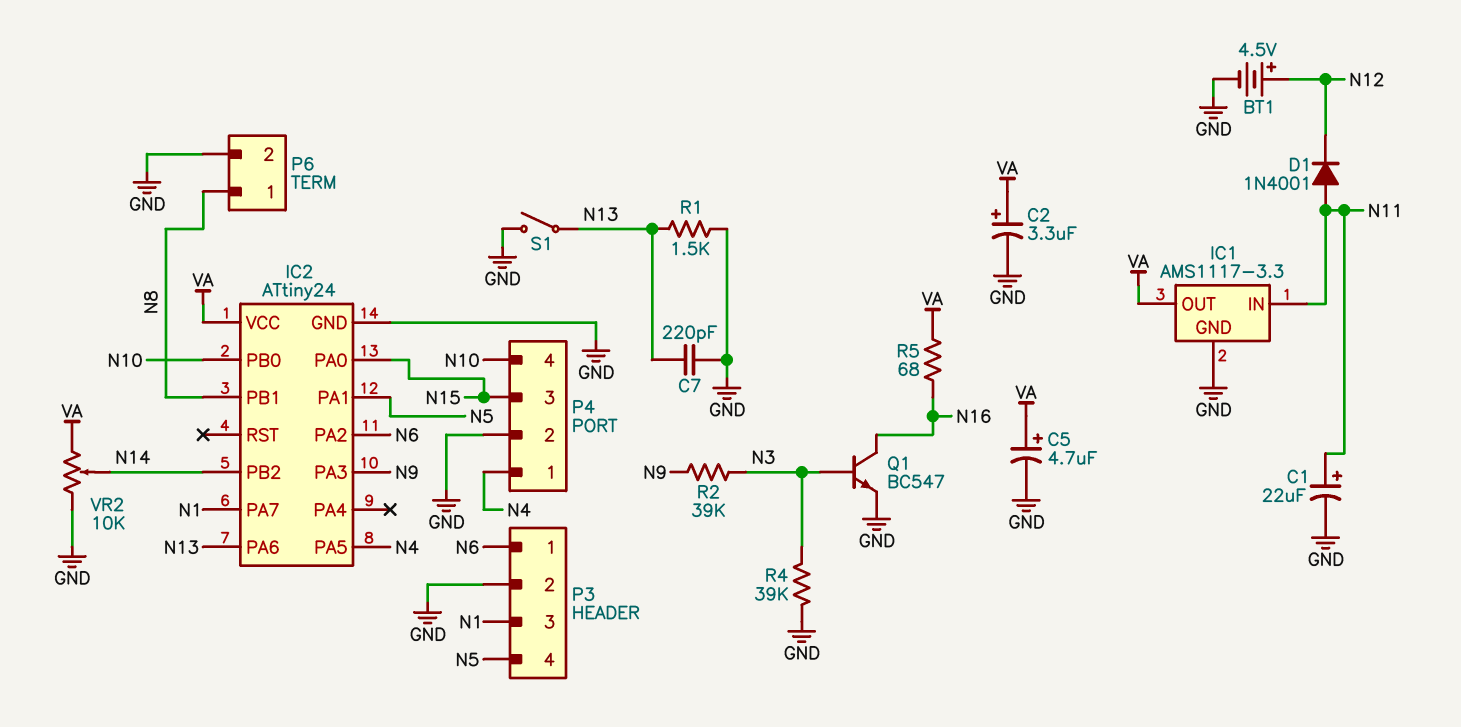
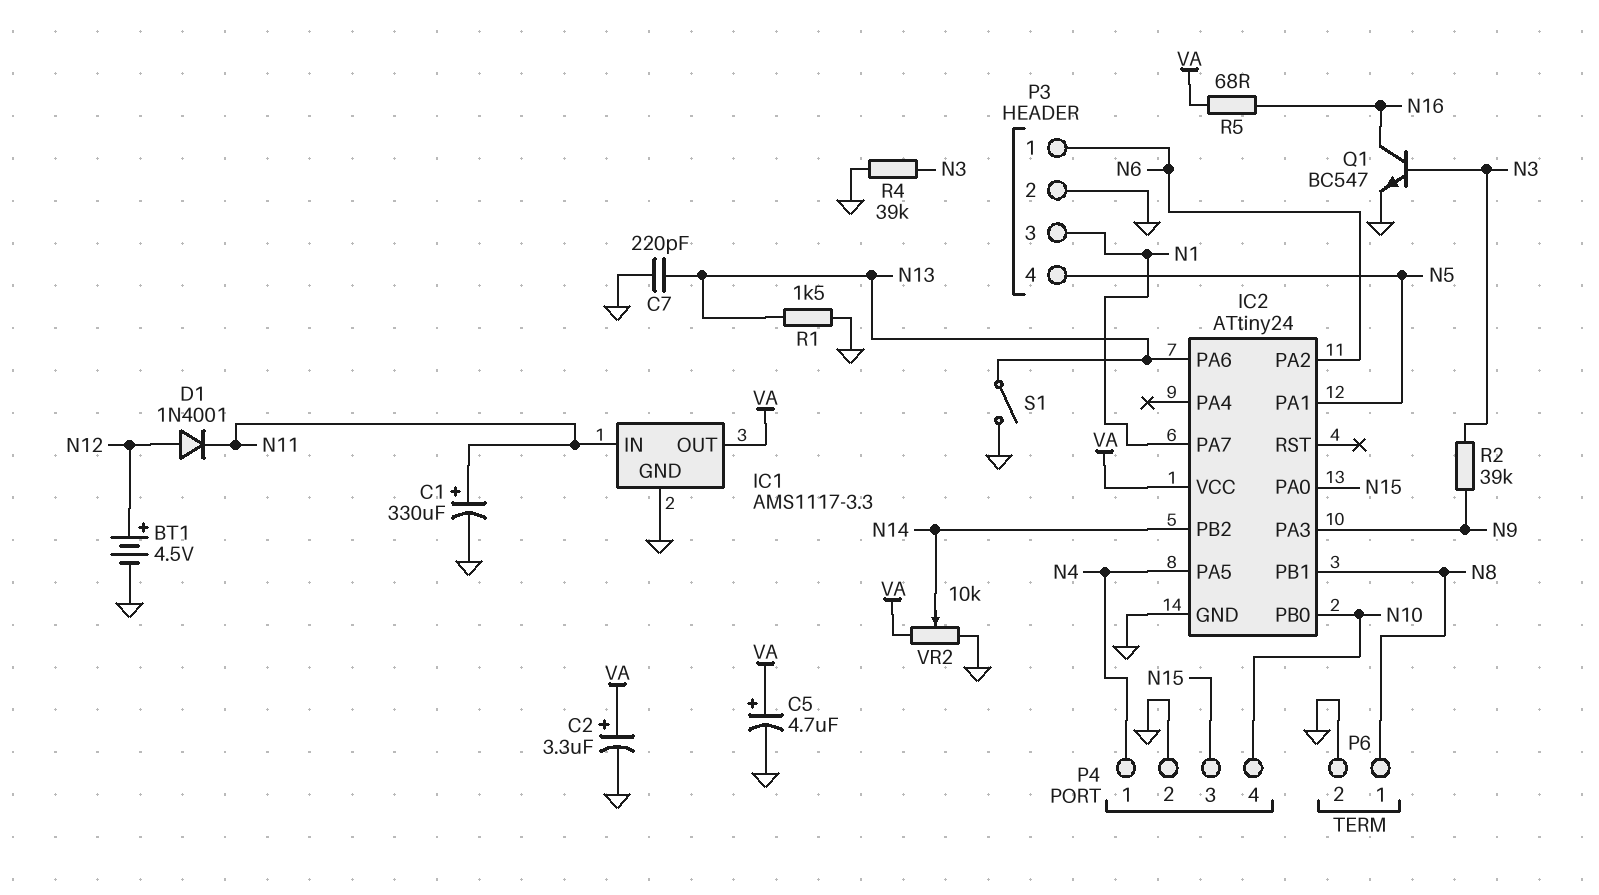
C1: 22uF (plus N11, minus GND) -> 330uF (plus N11, minus GND)
D1: diode 1N4001 (A N11, K N12) -> diode 1N4001 (A N12, K N11)

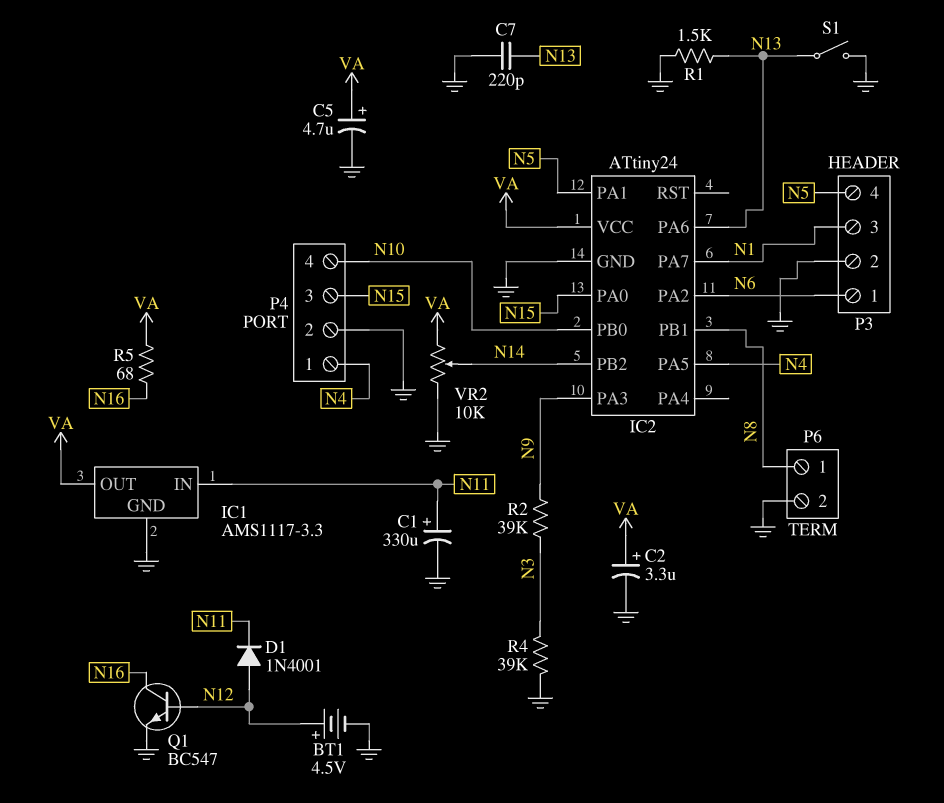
Q1: NPN BC547 (B N3, C N16, E GND) -> NPN BC547 (B N12, C N16, E GND)

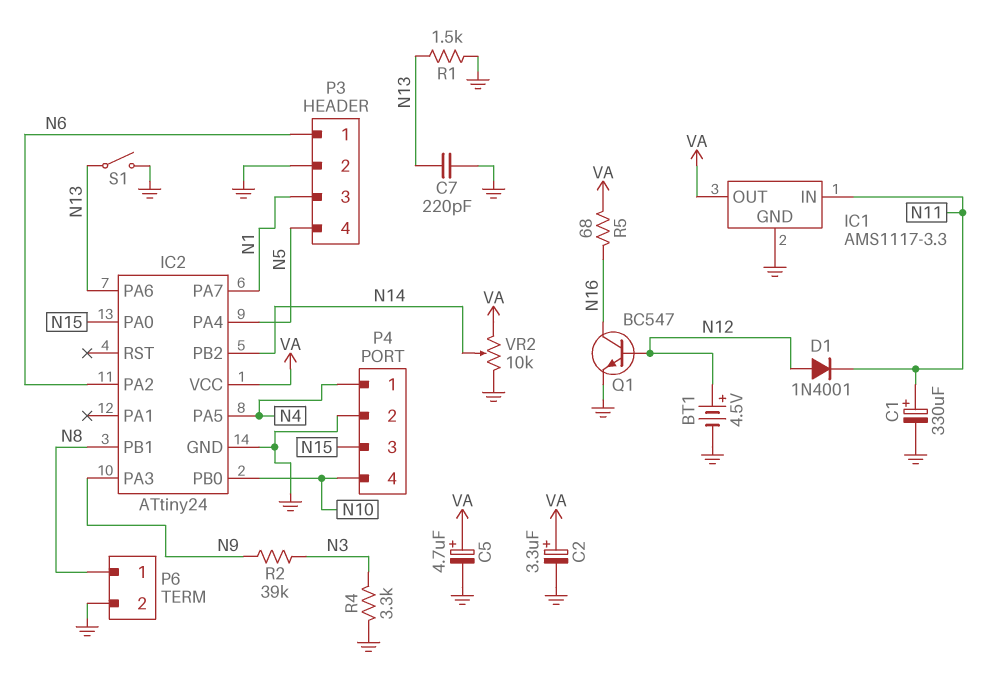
IC2 pin PA1: N5 -> none
IC2 pin PA4: none -> N5
R4: 39k (GND, N3) -> 3.3k (GND, N3)

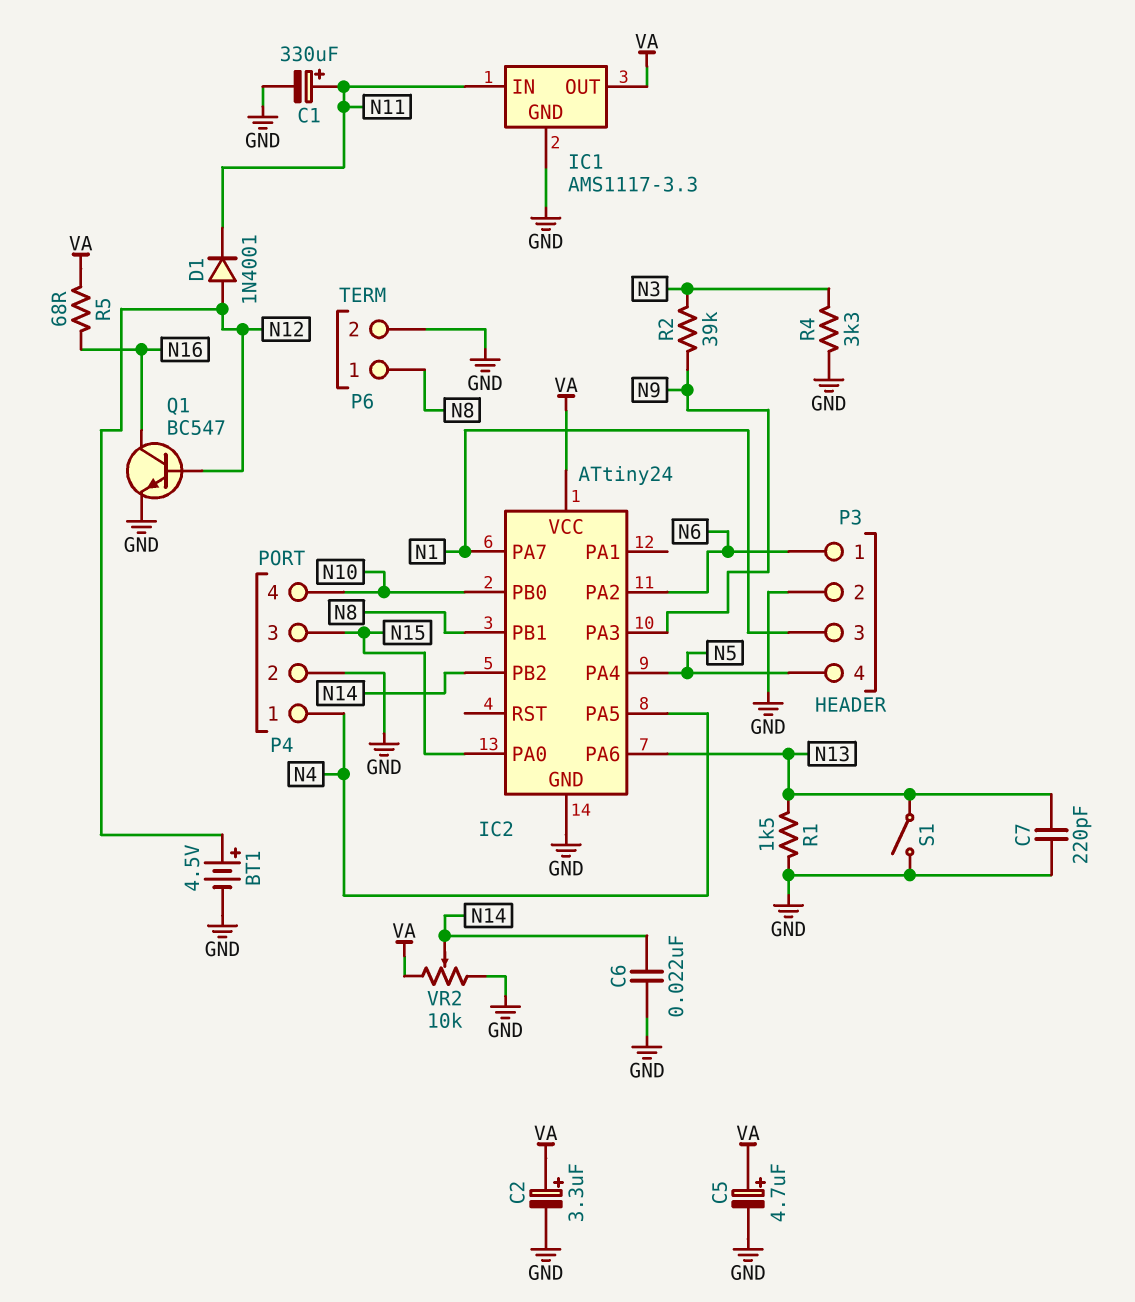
C6: none -> 22nF (GND, N14)

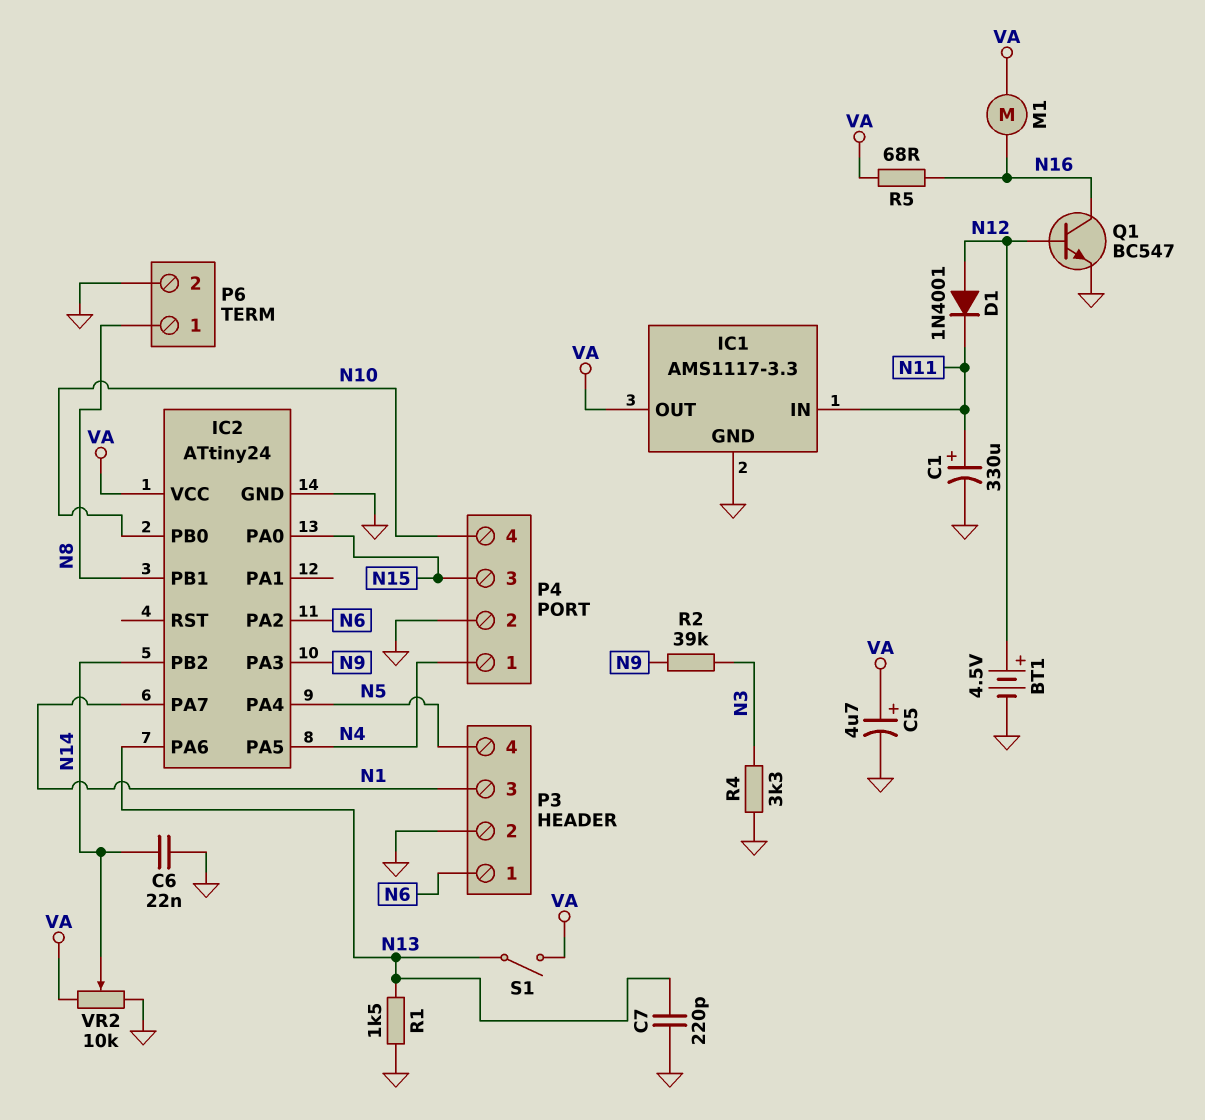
C2: 3.3uF (plus VA, minus GND) -> none
M1: none -> motor (N16, VA)
S1: switch (GND, N13) -> switch (N13, VA)

